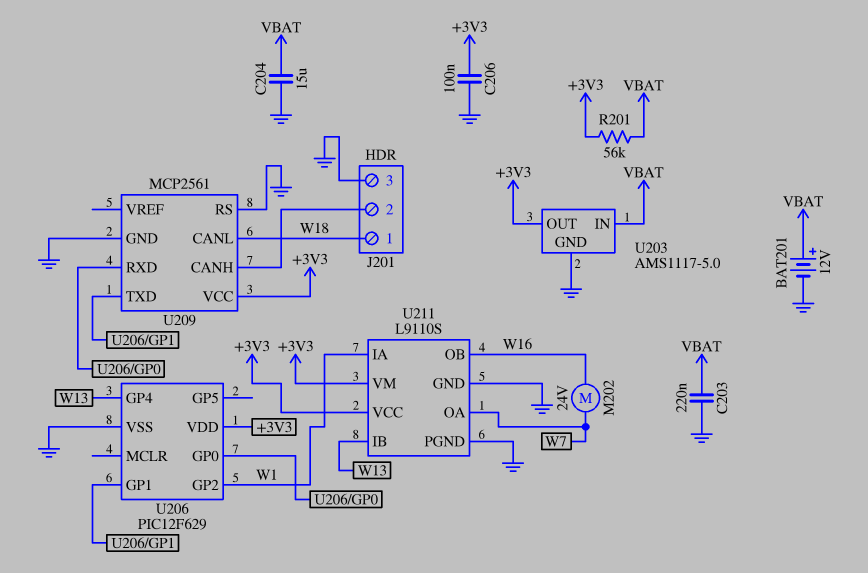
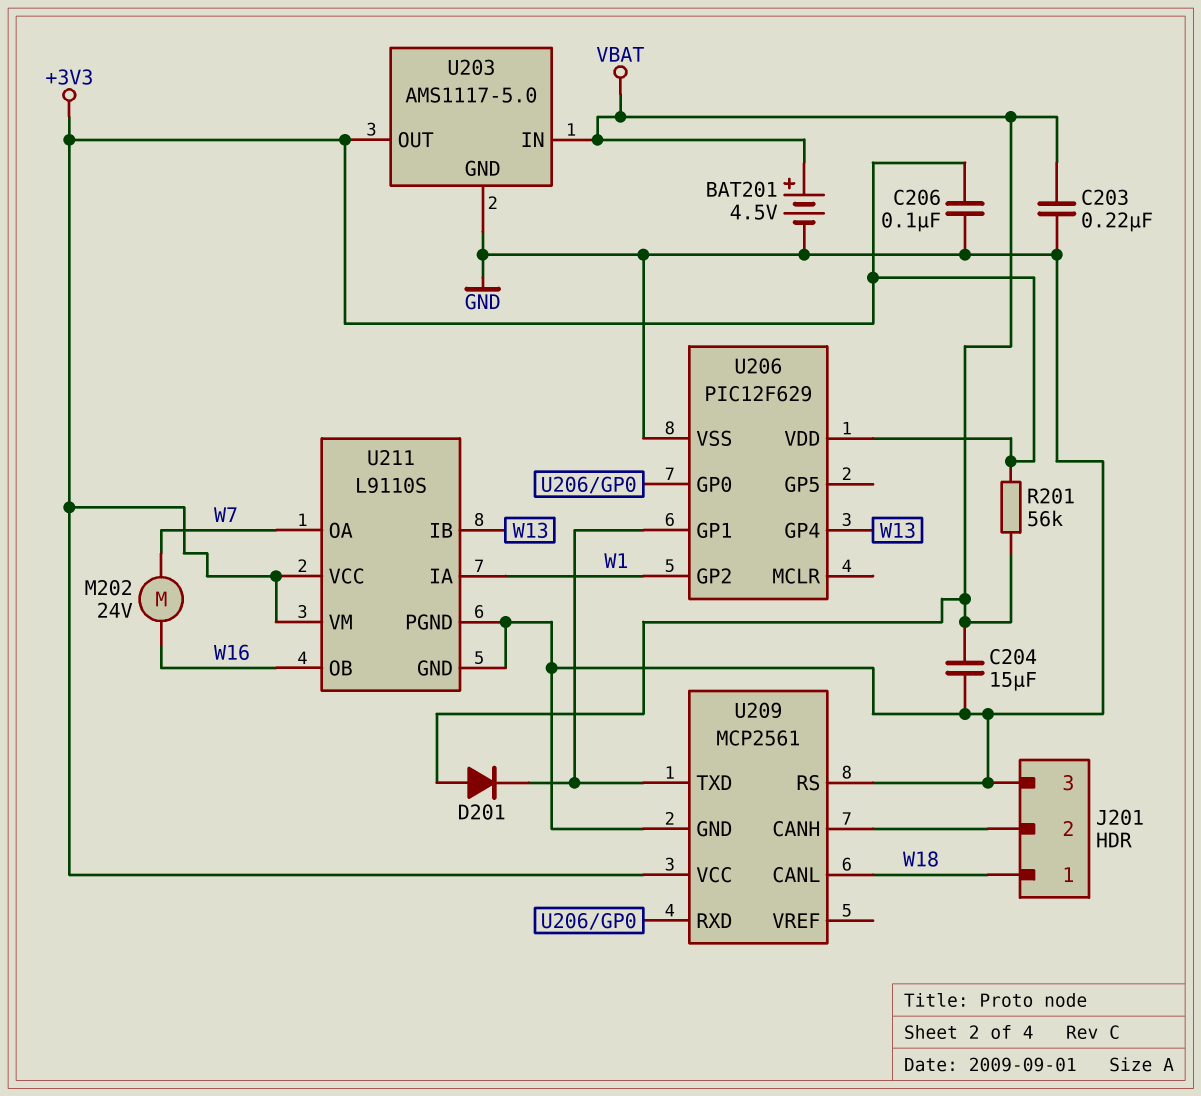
BAT201: 12V (plus VBAT, minus GND) -> 4.5V (plus VBAT, minus GND)
D201: none -> diode (A VBAT, K U206/GP1)

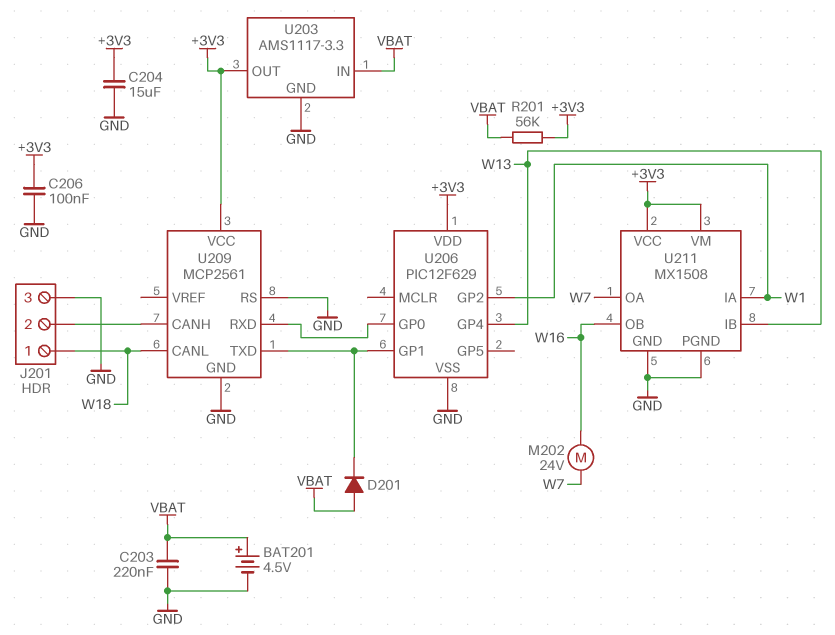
C204: 15uF (GND, VBAT) -> 15uF (+3V3, GND)
U203: AMS1117-5.0 -> AMS1117-3.3
U211: L9110S -> MX1508

